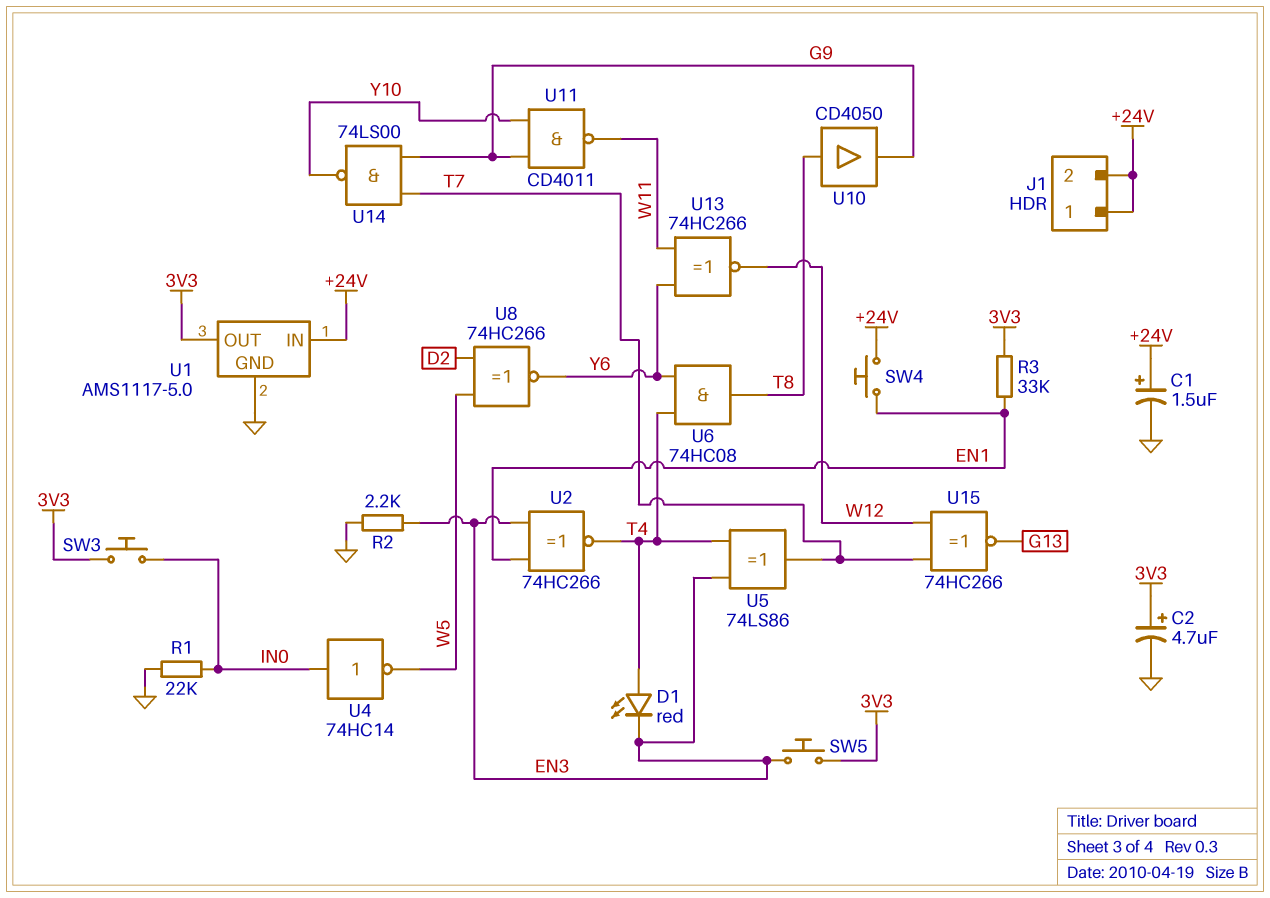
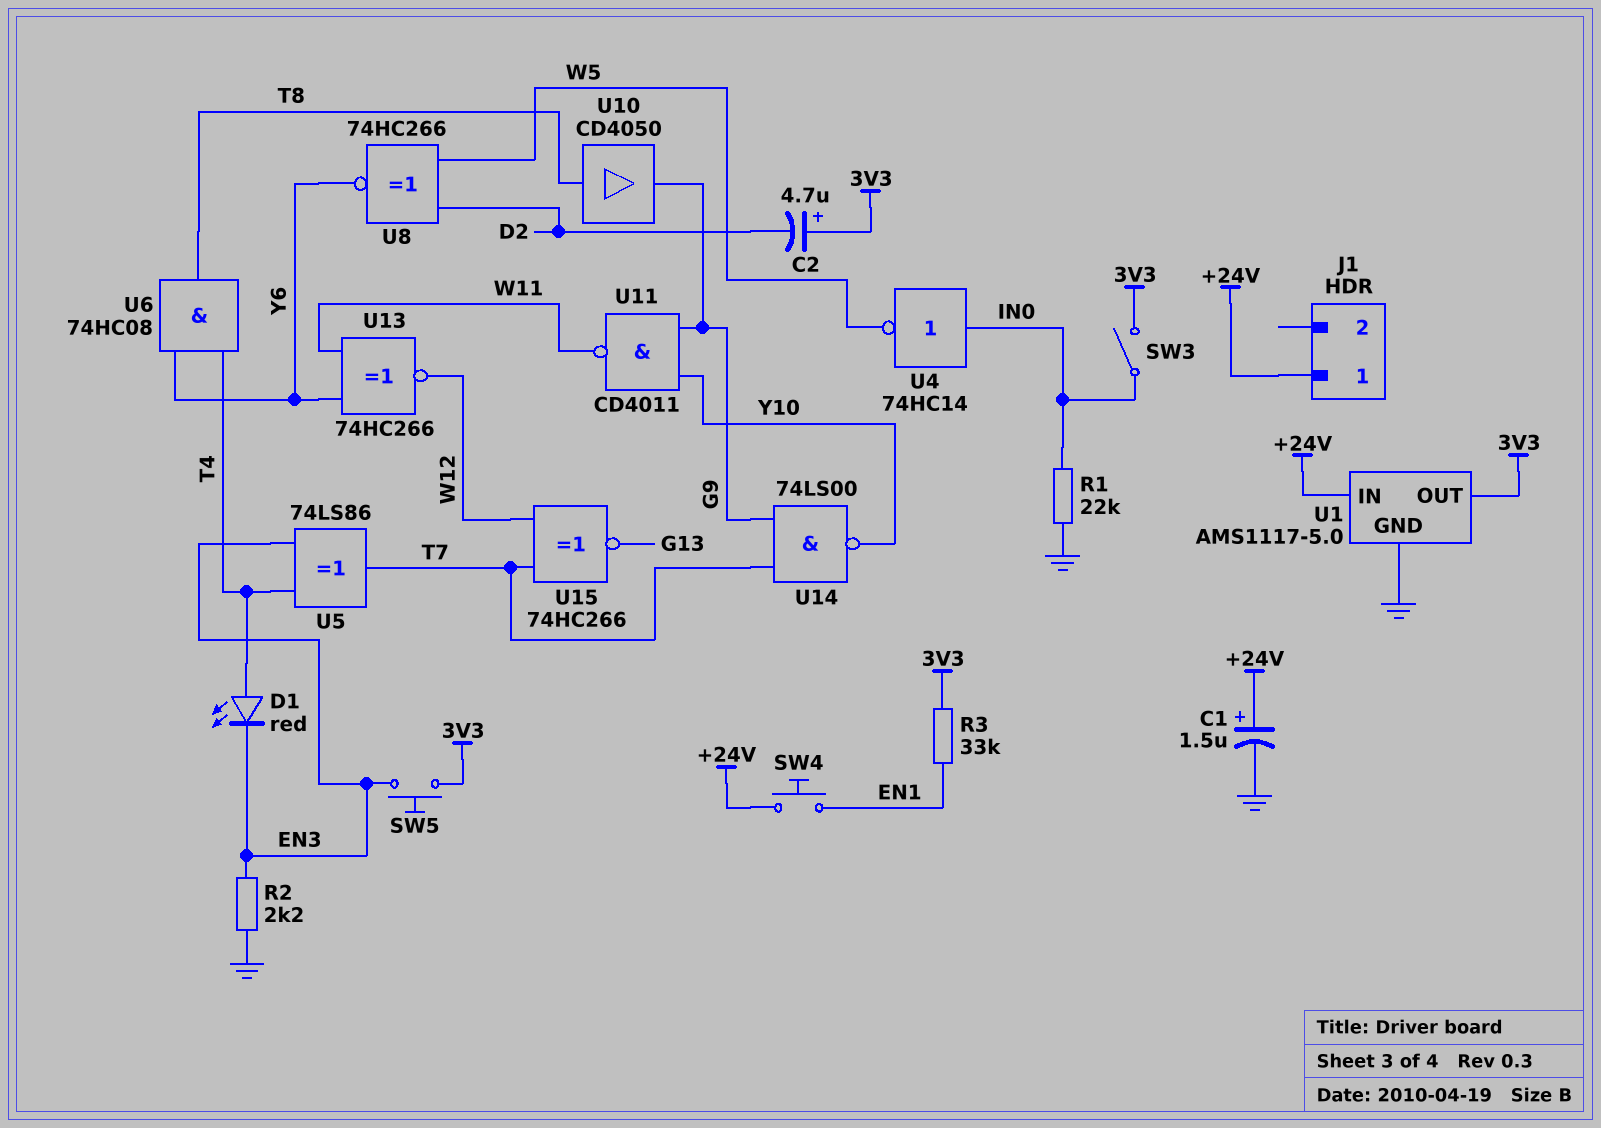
C2: 4.7uF (plus 3V3, minus GND) -> 4.7uF (plus 3V3, minus D2)
J1 pin 2: +24V -> none
SW3: button (3V3, IN0) -> switch (3V3, IN0)
U2: XNOR 74HC266 (in EN1, in EN3, out T4) -> none

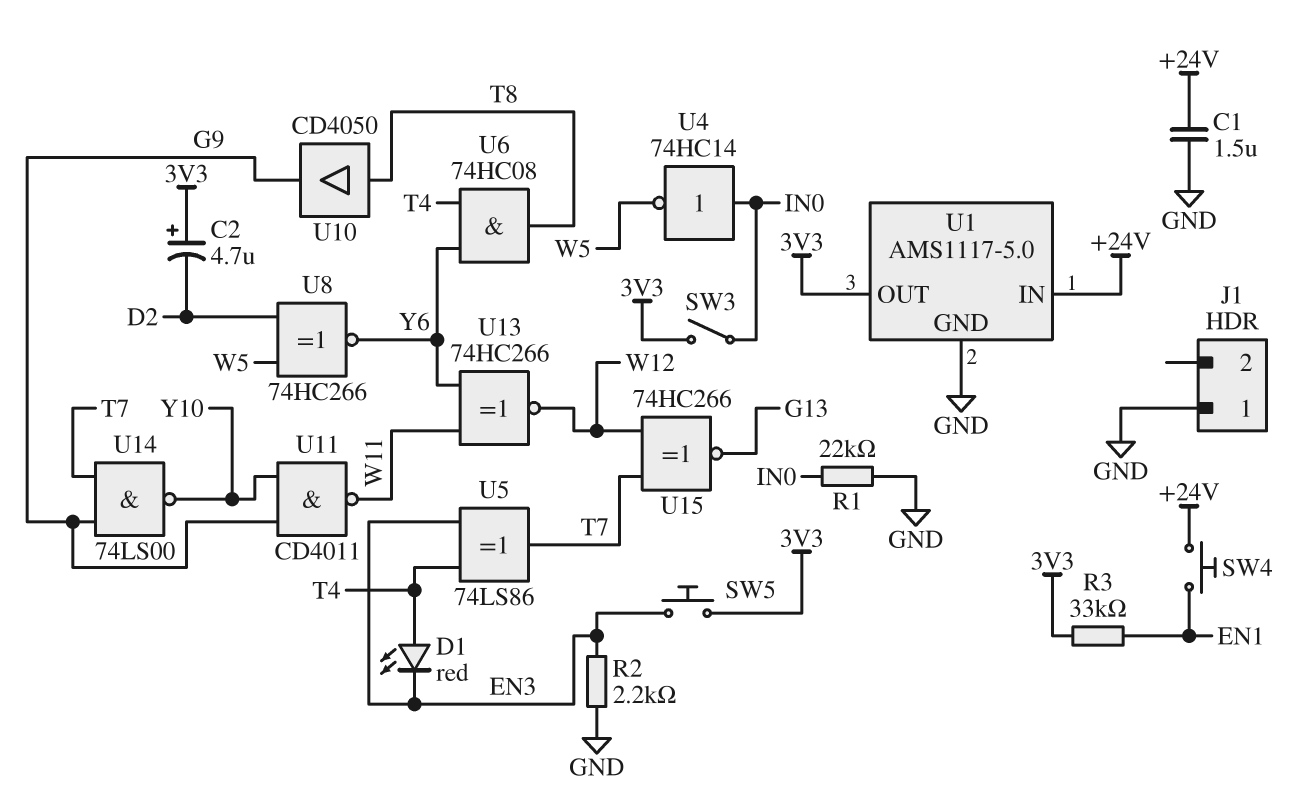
C1: 1.5uF (plus +24V, minus GND) -> 1.5uF (+24V, GND)
J1 pin 1: +24V -> GND

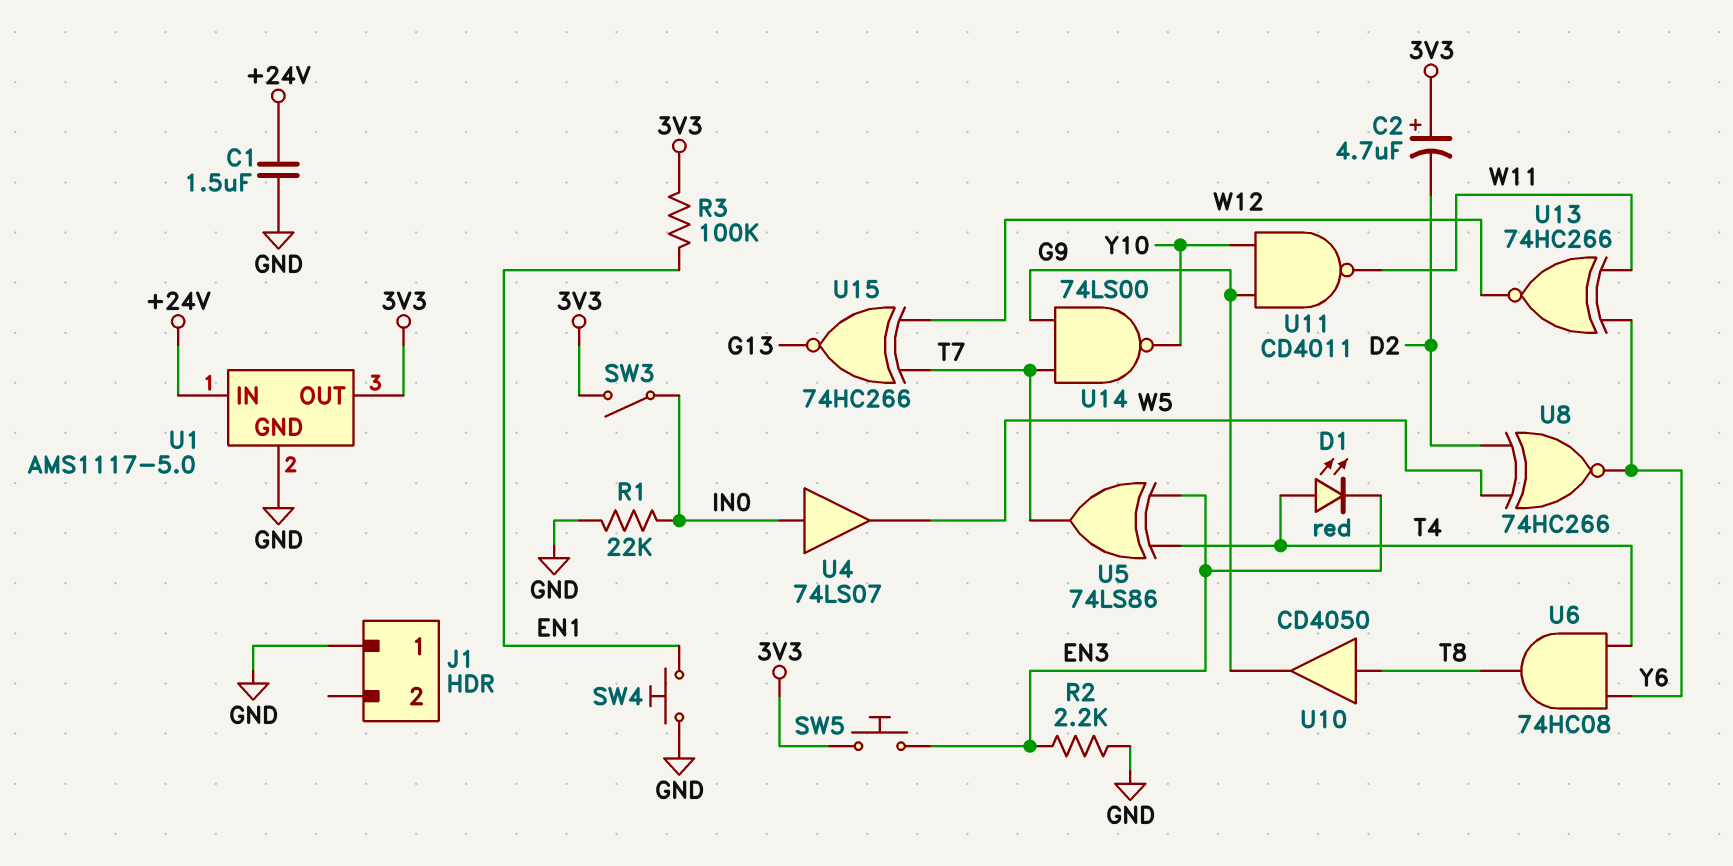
R3: 33k (3V3, EN1) -> 100k (3V3, EN1)
SW4: button (+24V, EN1) -> button (EN1, GND)
U4: NOT 74HC14 (in IN0, out W5) -> buffer 74LS07 (in IN0, out W5)

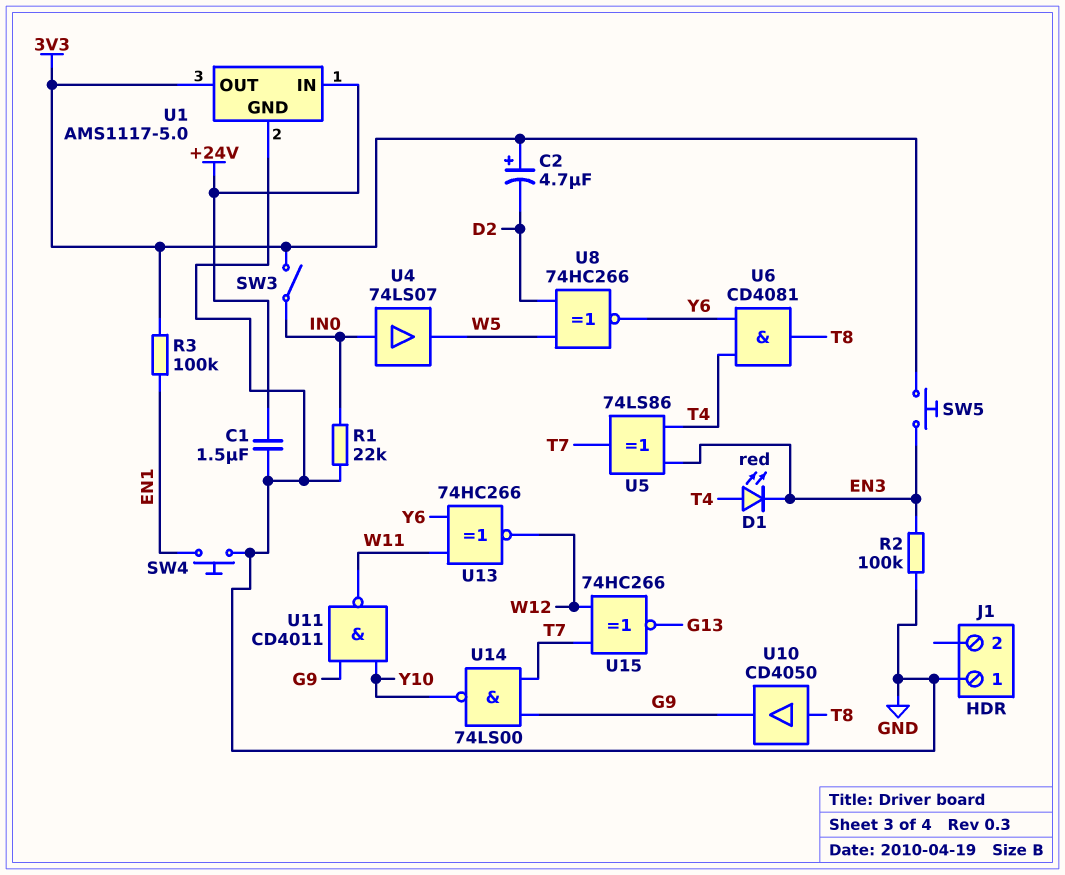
R2: 2.2k (EN3, GND) -> 100k (EN3, GND)
U6: AND 74HC08 (in T4, in Y6, out T8) -> AND CD4081 (in T4, in Y6, out T8)

